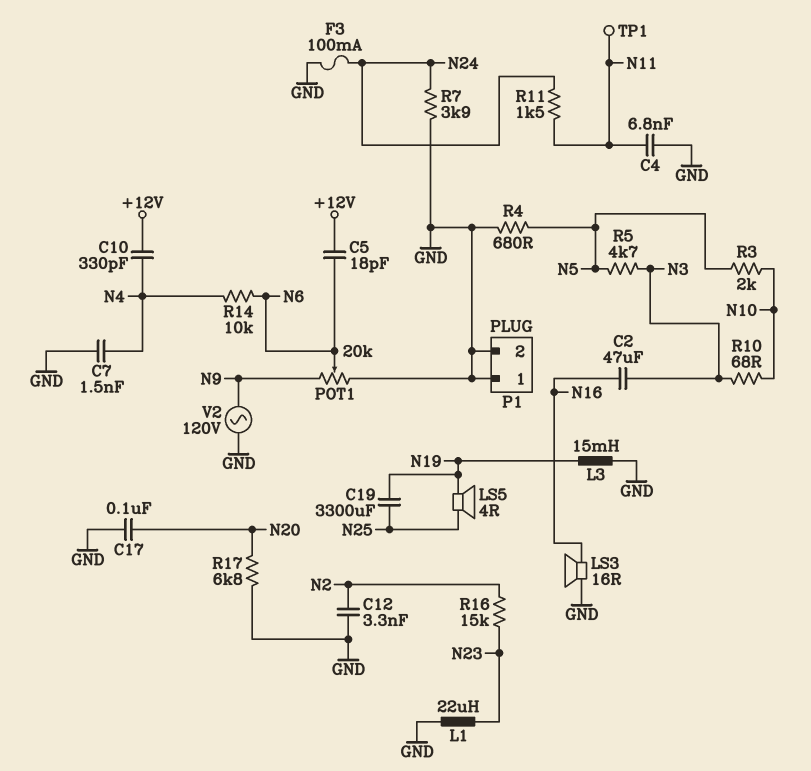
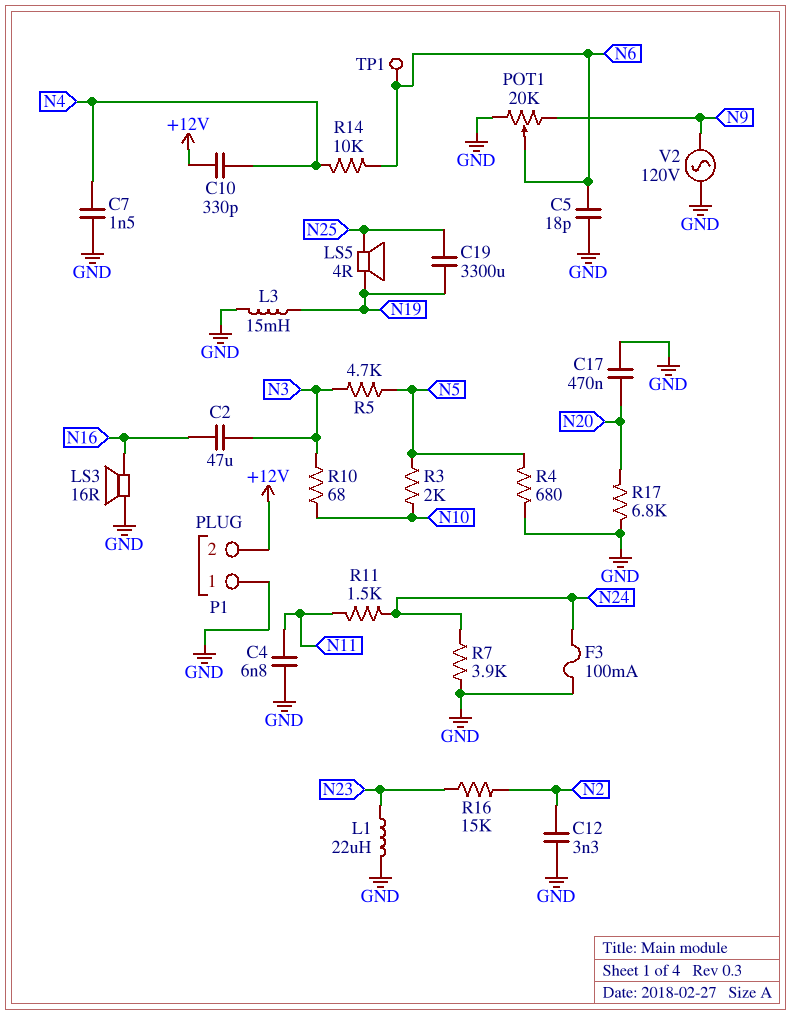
C5: 18pF (+12V, N6) -> 18pF (GND, N6)
C17: 100nF (GND, N20) -> 470nF (GND, N20)
P1 pin 2: GND -> +12V
TP1: test point (N11) -> test point (N6)

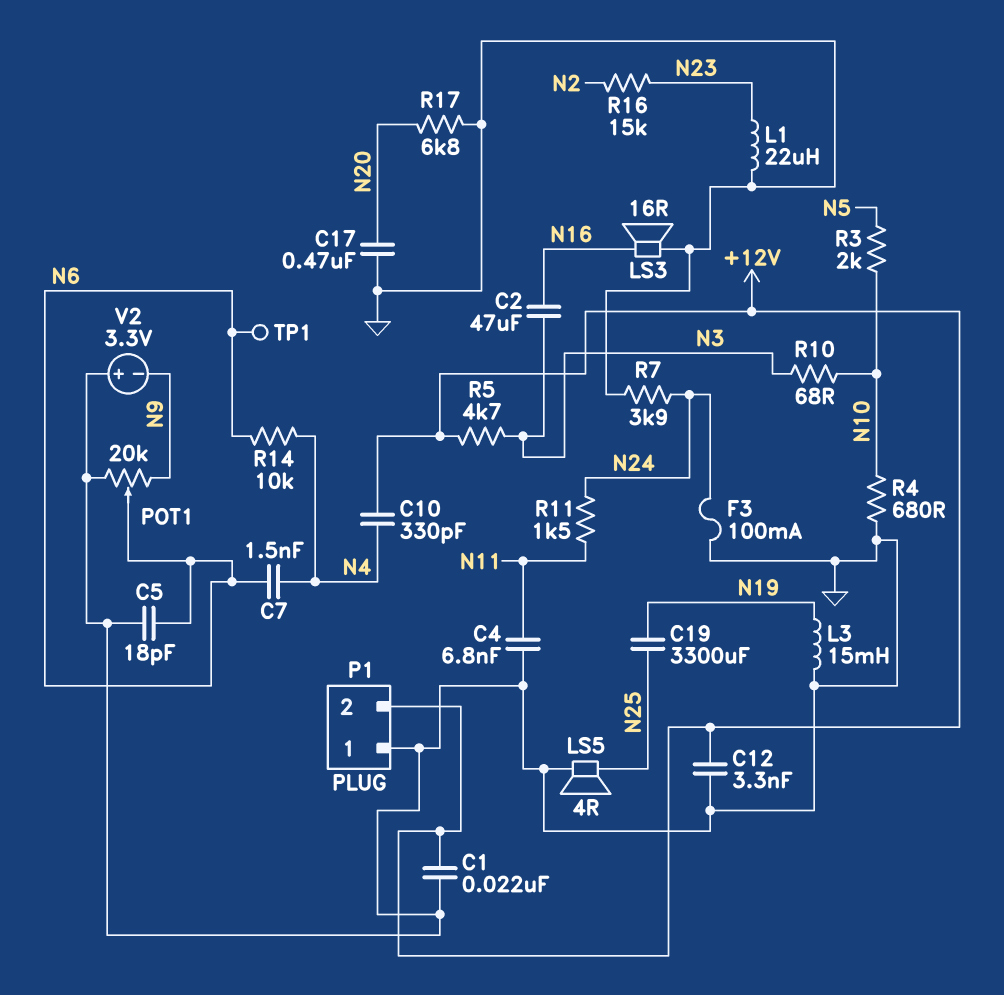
C1: none -> 22nF (+12V, GND)
C7: 1.5nF (GND, N4) -> 1.5nF (N4, N6)
C12: 3.3nF (GND, N2) -> 3.3nF (+12V, GND)
LS5: speaker 4R (N19, N25) -> speaker 4R (GND, N25)
R4: 680 (GND, N5) -> 680 (GND, N10)
R5: 4.7k (N3, N5) -> 4.7k (+12V, N3)
V2: AC 120V (GND, N9) -> 3.3V (plus GND, minus N9)

